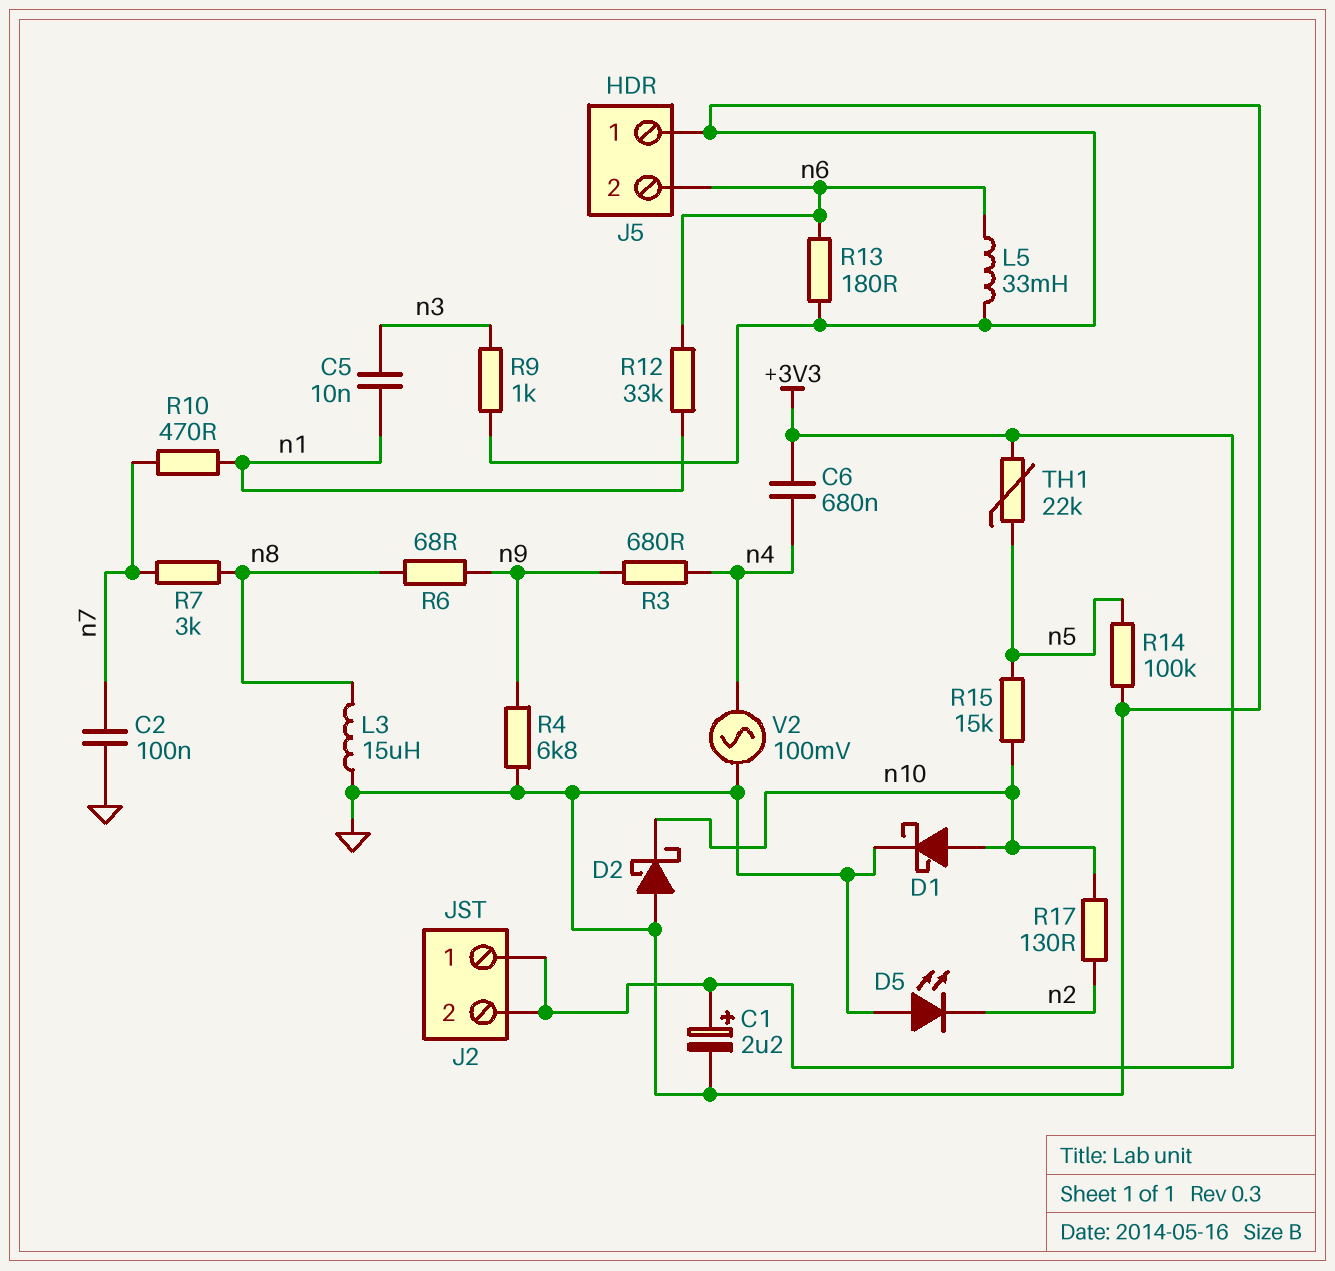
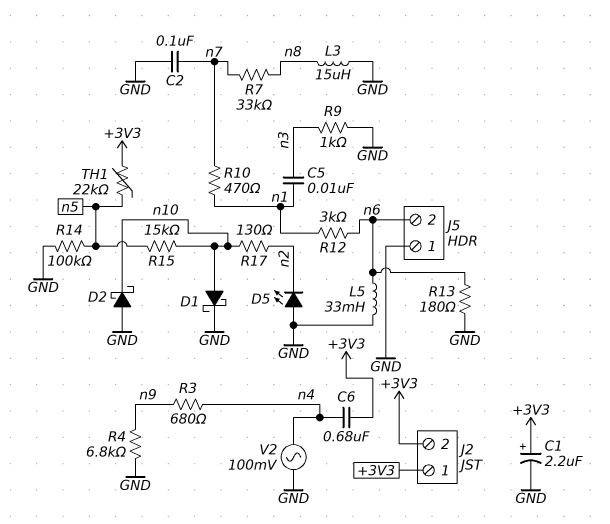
R6: 68 (n8, n9) -> none
R7: 3k (n7, n8) -> 33k (n7, n8)
R12: 33k (n1, n6) -> 3k (n1, n6)

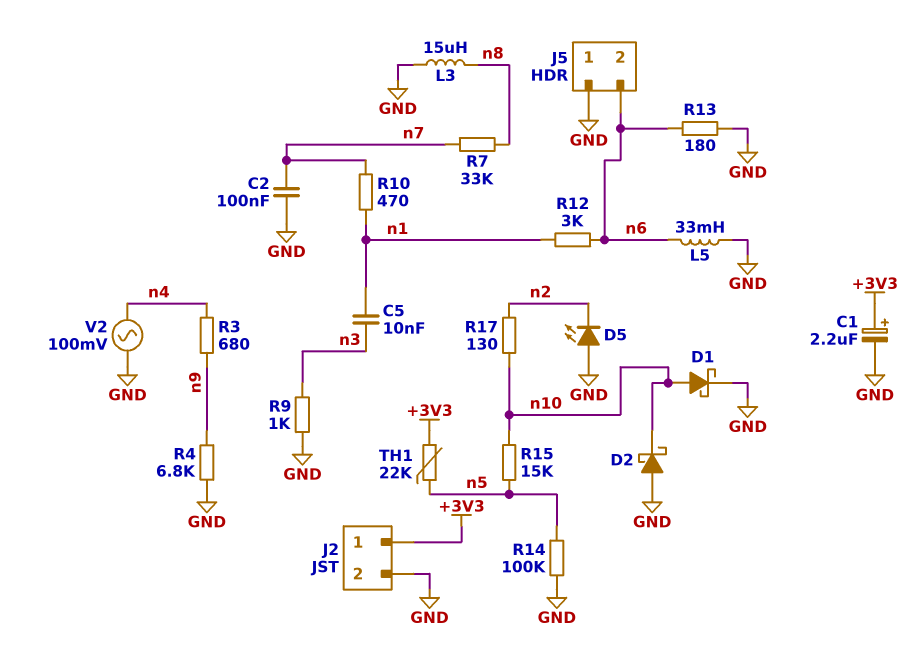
C6: 680nF (+3V3, n4) -> none
J2 pin 2: +3V3 -> GND

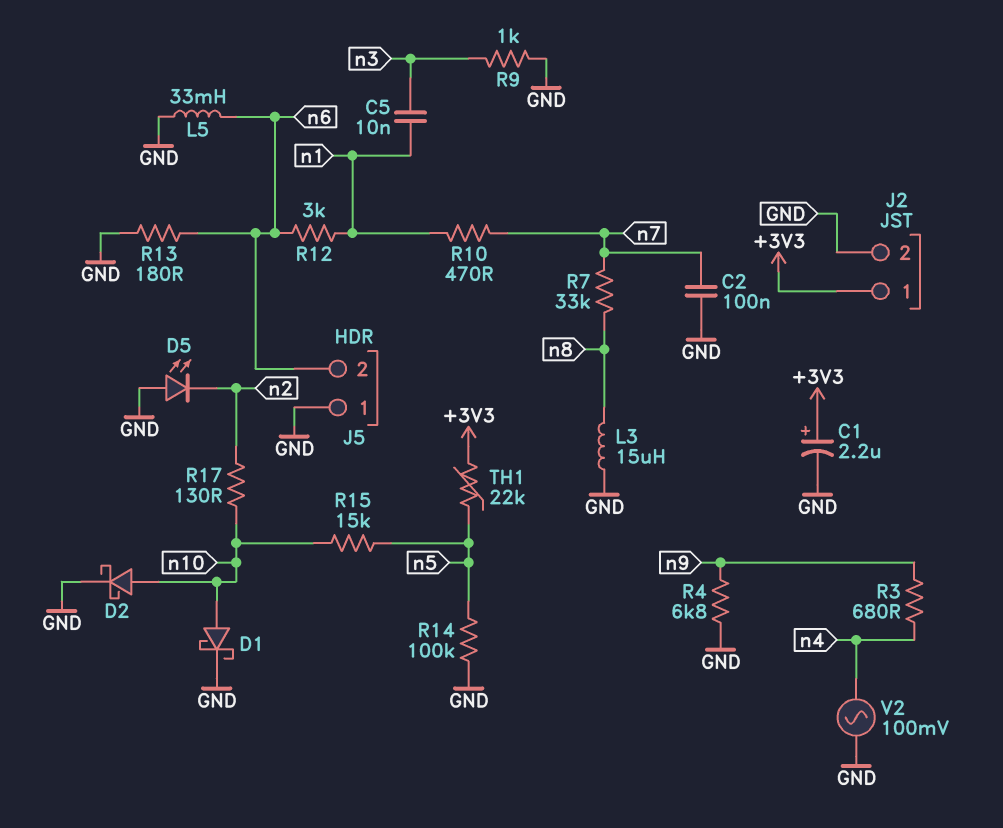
D2: schottky (A GND, K n10) -> schottky (A n10, K GND)

